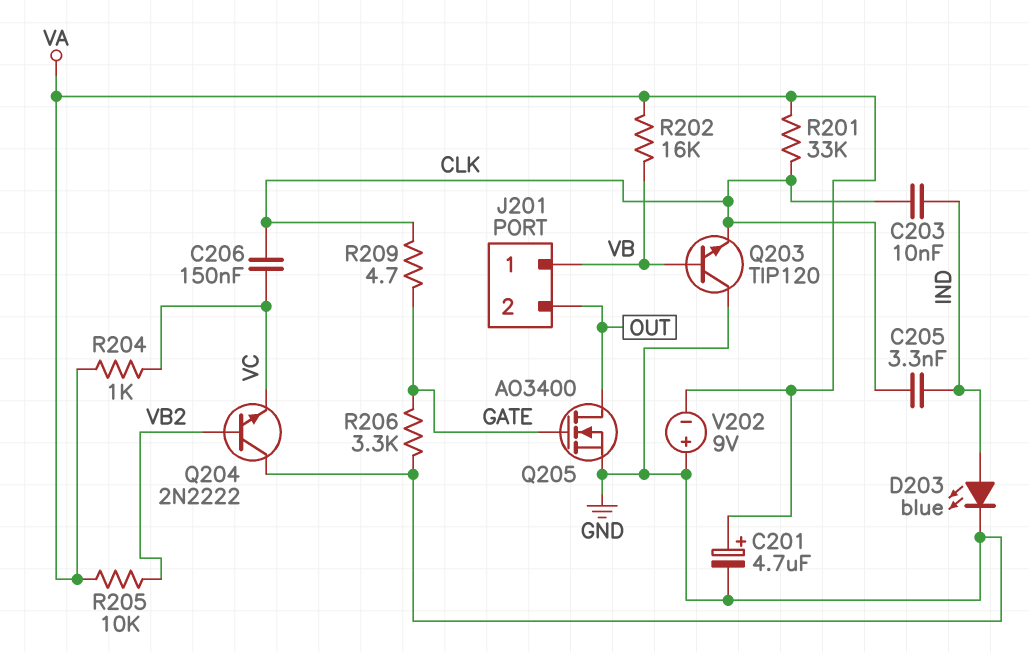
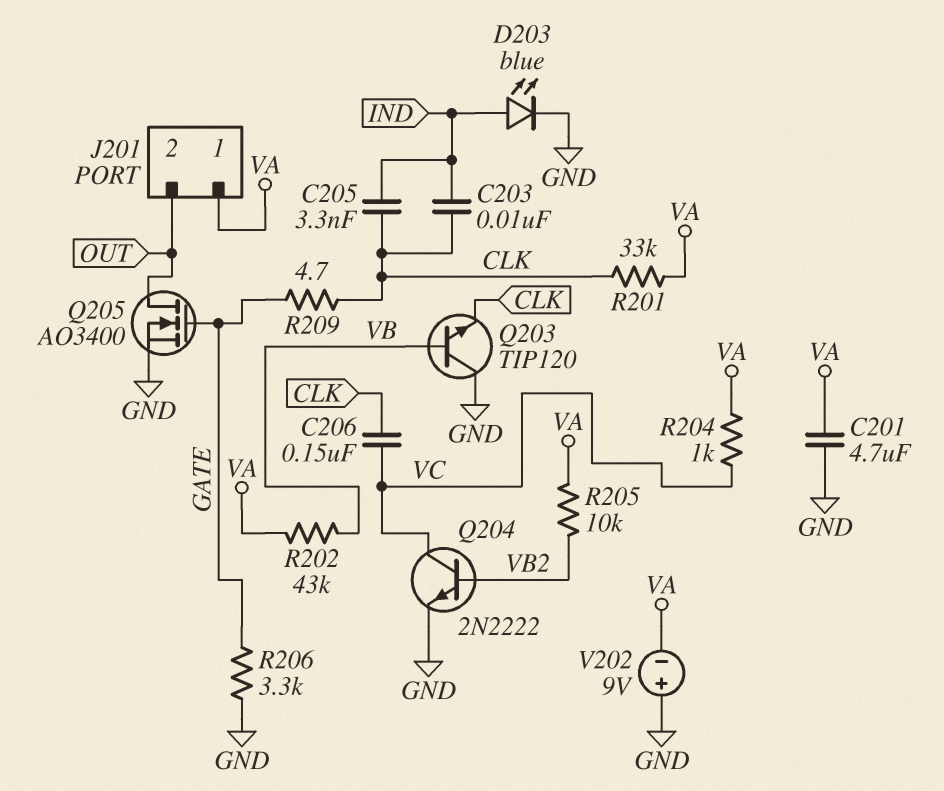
C201: 4.7uF (plus VA, minus GND) -> 4.7uF (GND, VA)
J201 pin 1: VB -> VA
Q204: NPN 2N2222 (B VB2, C GND, E VC) -> NPN 2N2222 (B VB2, C VC, E GND)
R202: 16k (VA, VB) -> 43k (VA, VB)

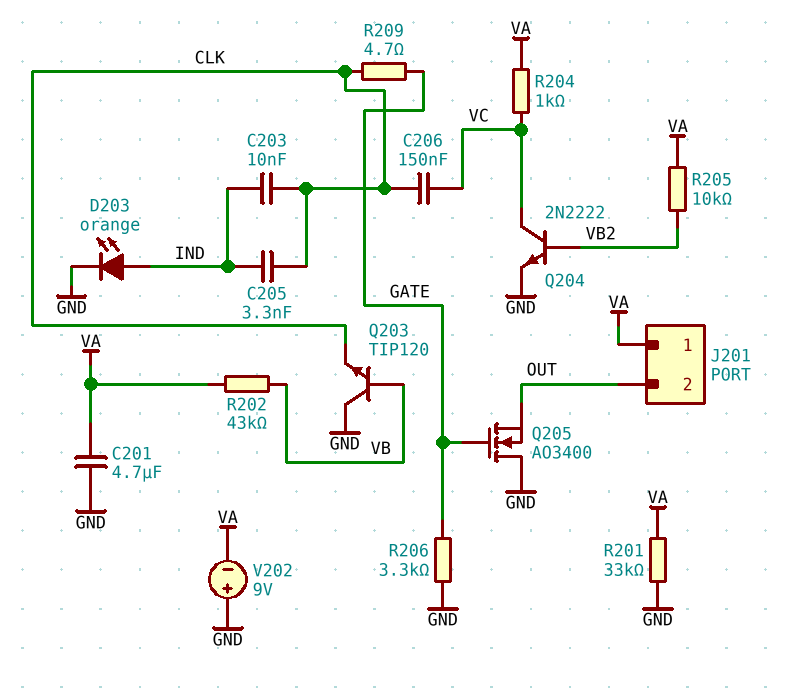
D203: LED blue (A IND, K GND) -> LED orange (A IND, K GND)
Q205: NMOS AO3400 (G GATE, D OUT, S GND) -> NMOS AO3400 (G GATE, D GND, S OUT)
R201: 33k (CLK, VA) -> 33k (GND, VA)

